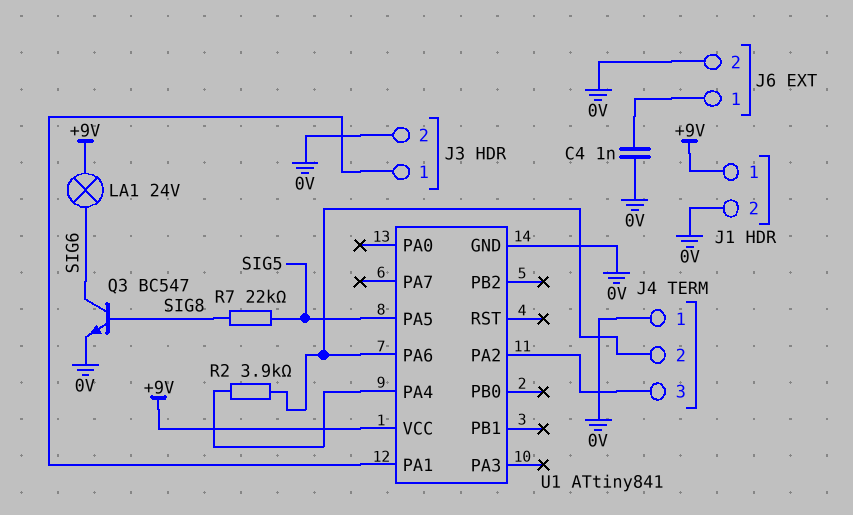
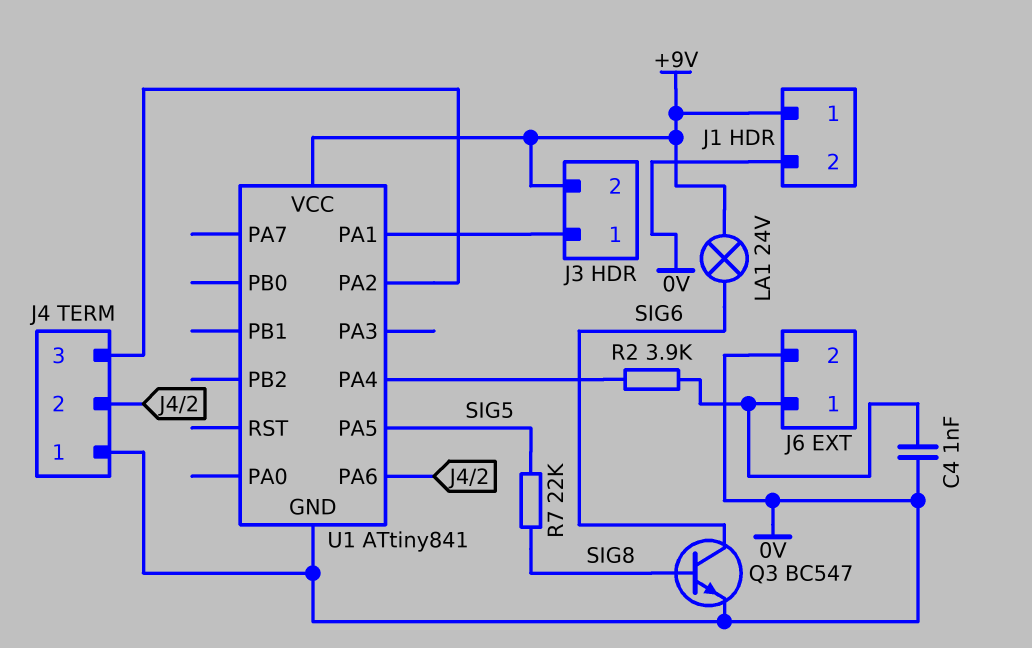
J3 pin 2: 0V -> +9V
R2: 3.9k (J4/2, U1/PA4) -> 3.9k (J6/1, U1/PA4)

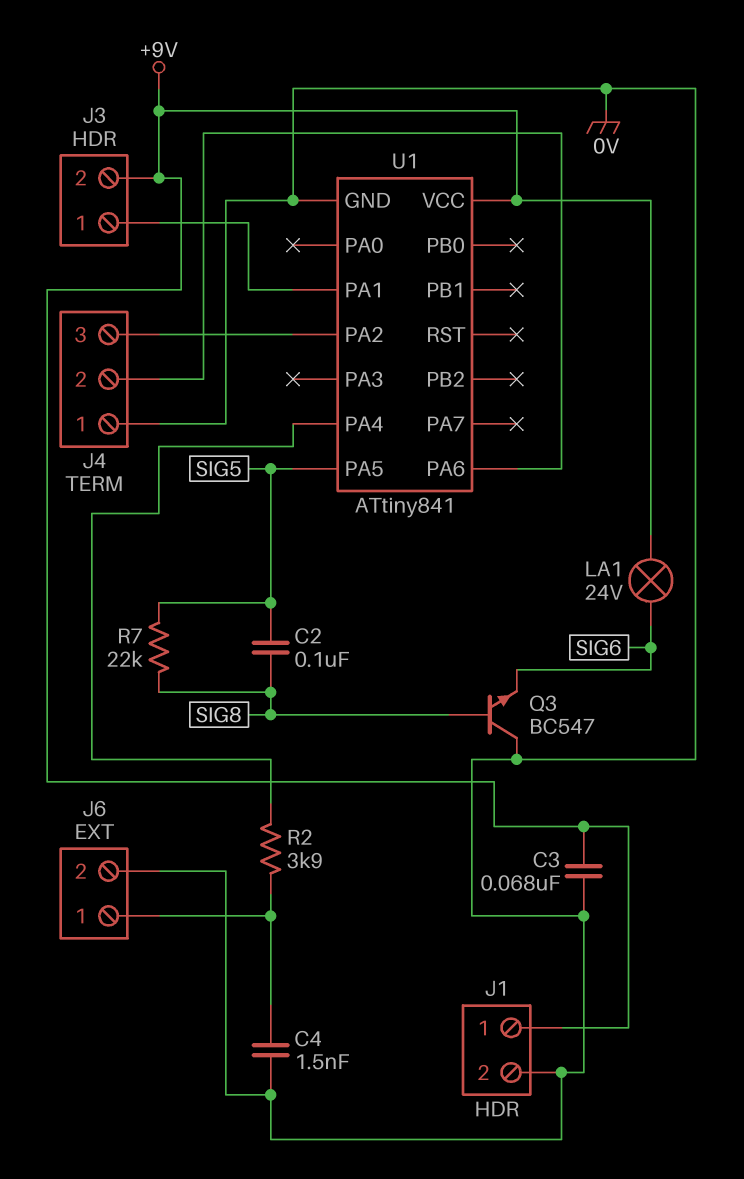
C2: none -> 100nF (SIG5, SIG8)
C3: none -> 68nF (+9V, 0V)
C4: 1nF (0V, J6/1) -> 1.5nF (0V, J6/1)
Q3: NPN BC547 (B SIG8, C SIG6, E 0V) -> NPN BC547 (B SIG8, C 0V, E SIG6)

